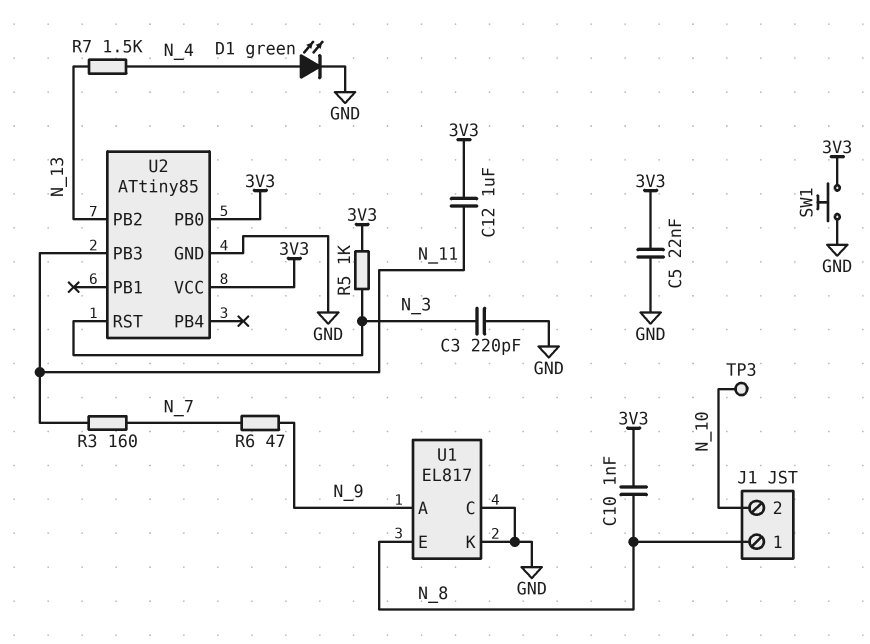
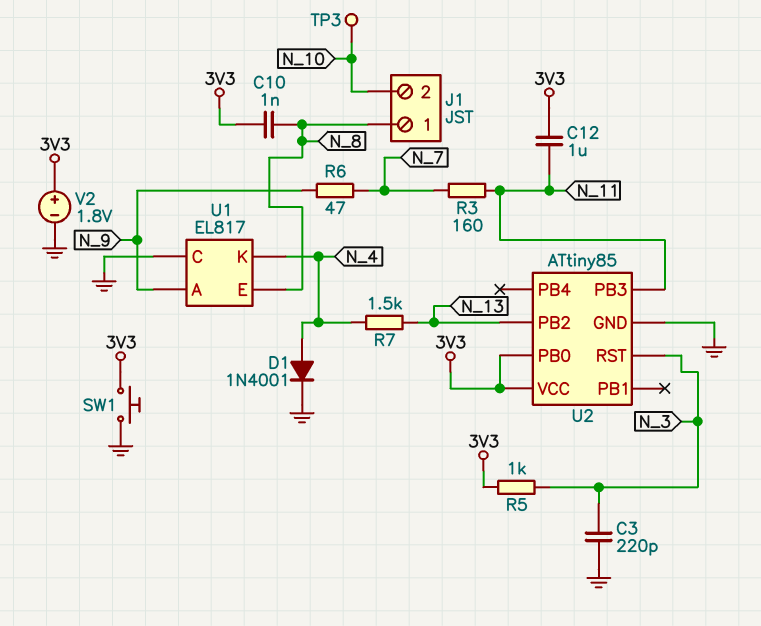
C5: 22nF (3V3, GND) -> none
D1: LED green (A N_4, K GND) -> diode 1N4001 (A N_4, K GND)
U1 pin K: GND -> N_4
V2: none -> 1.8V (plus 3V3, minus GND)

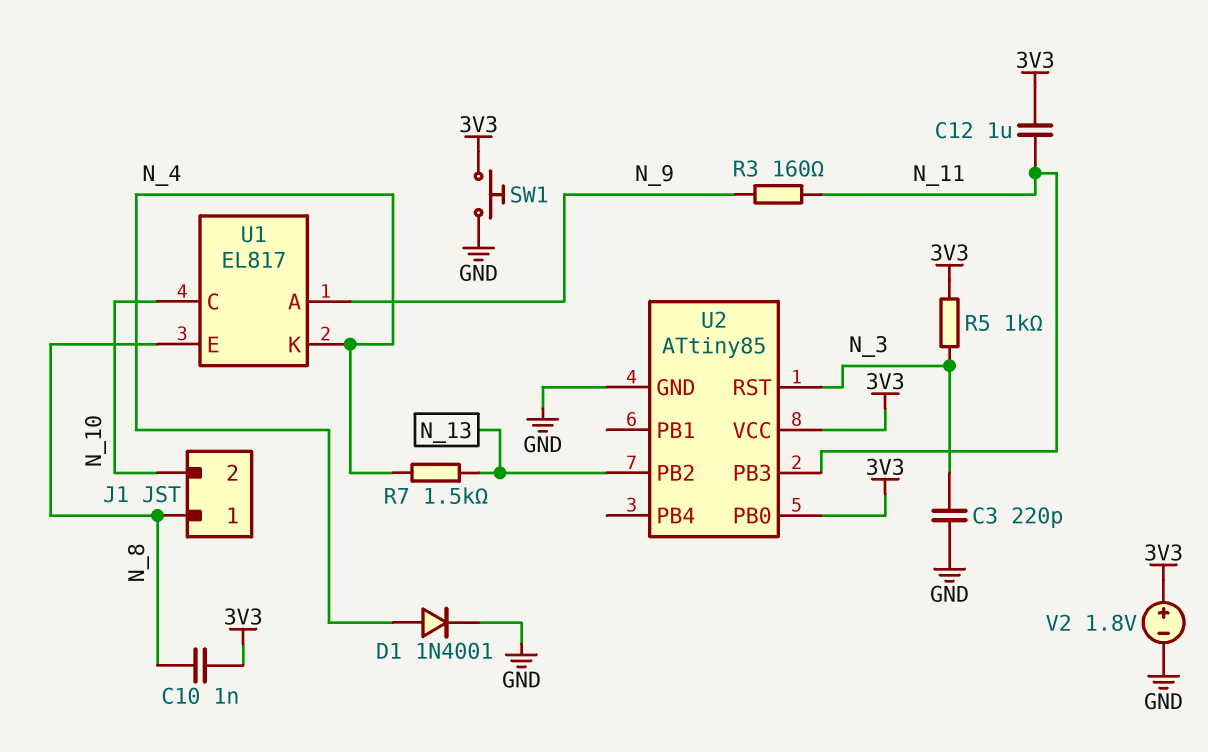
R3: 160 (N_7, N_11) -> 160 (N_9, N_11)
R6: 47 (N_7, N_9) -> none
TP3: test point (N_10) -> none
U1 pin C: GND -> N_10

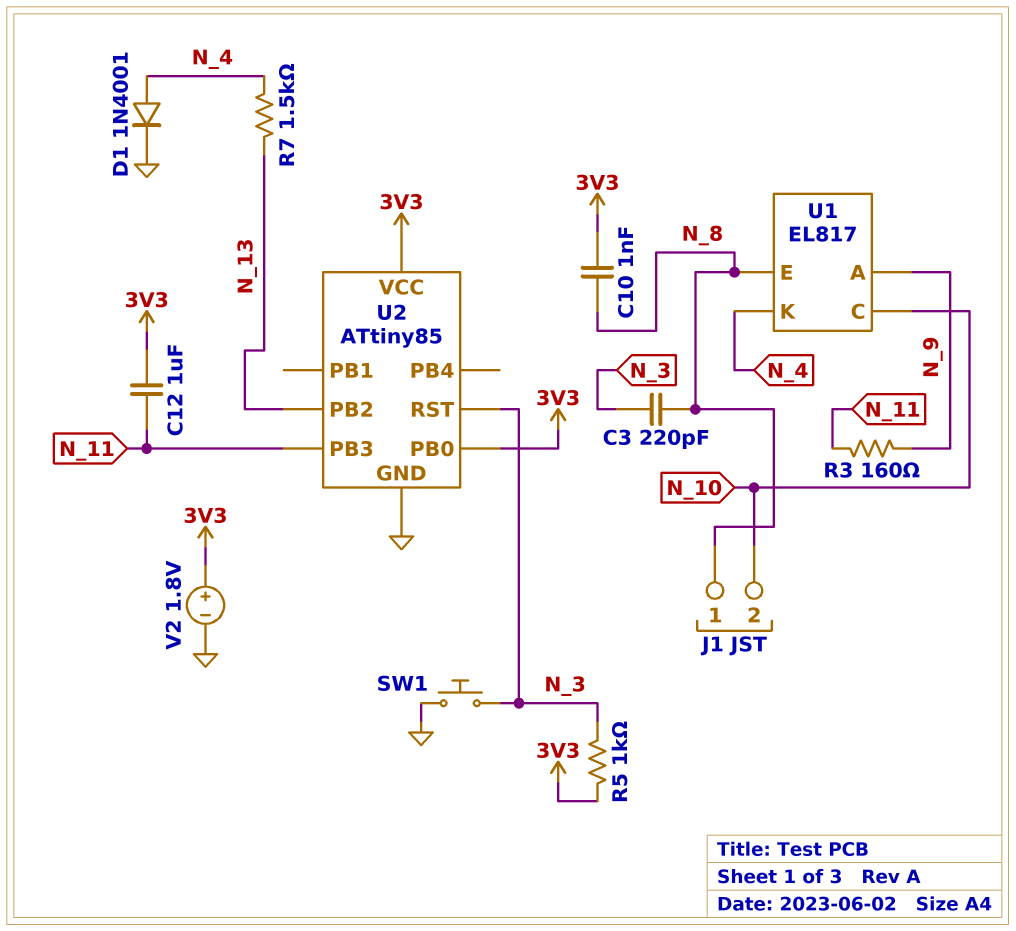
C3: 220pF (GND, N_3) -> 220pF (N_3, N_8)
SW1: button (3V3, GND) -> button (GND, N_3)

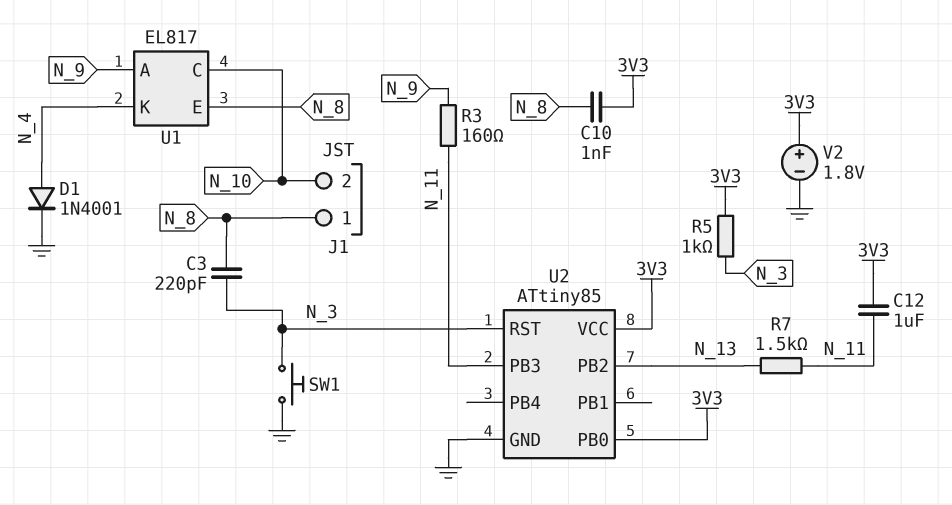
R7: 1.5k (N_4, N_13) -> 1.5k (N_11, N_13)

